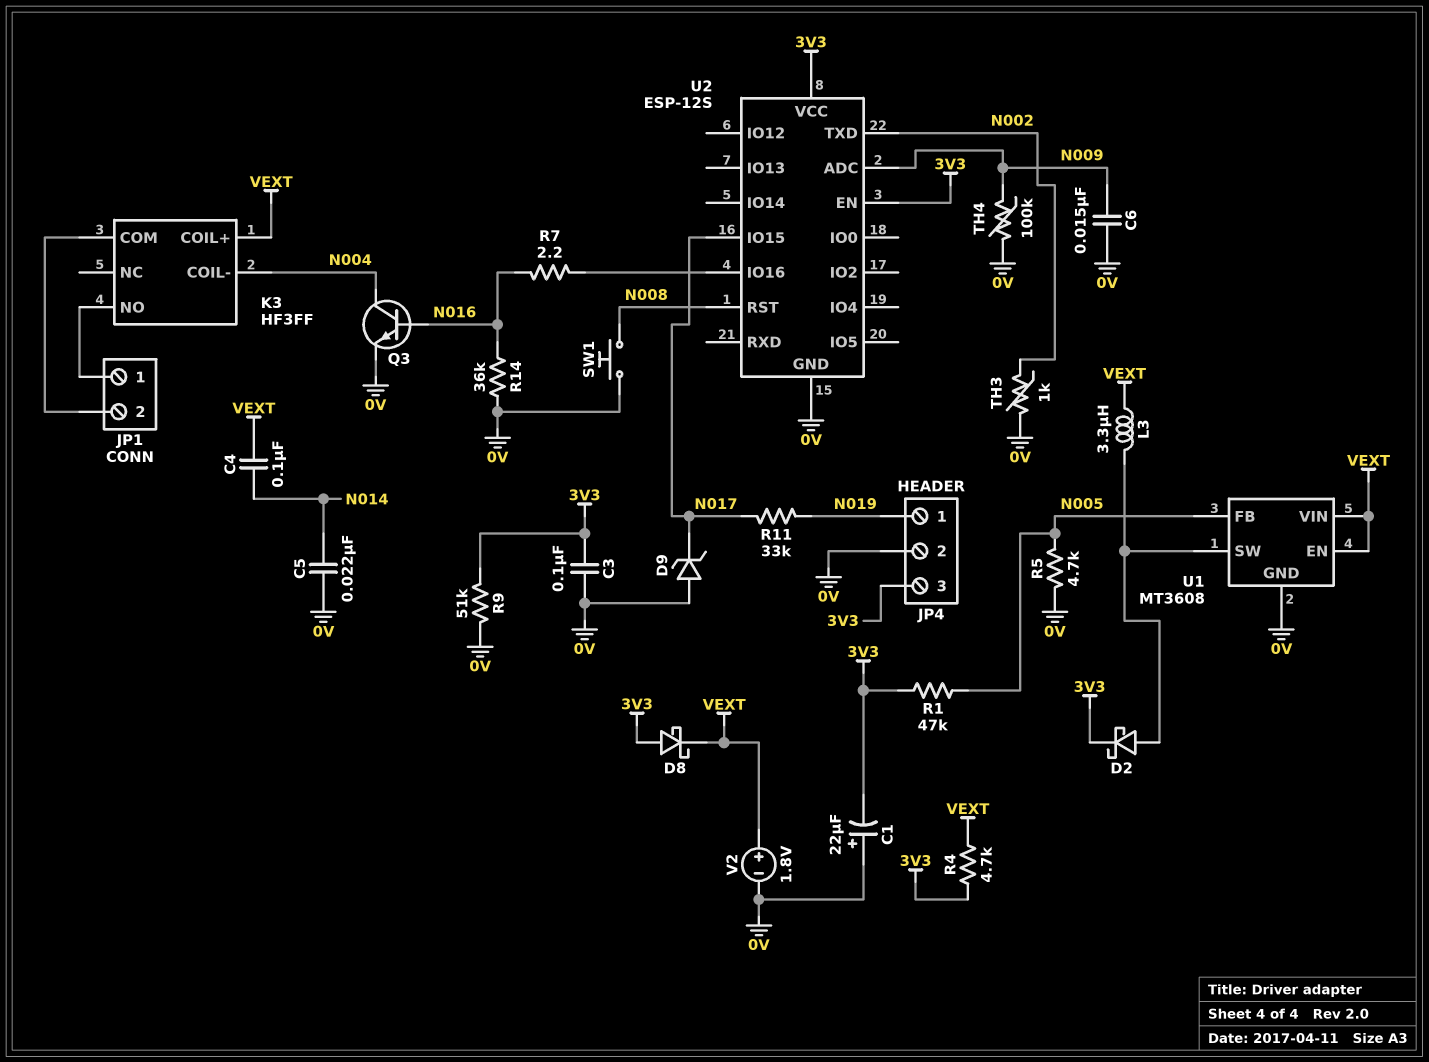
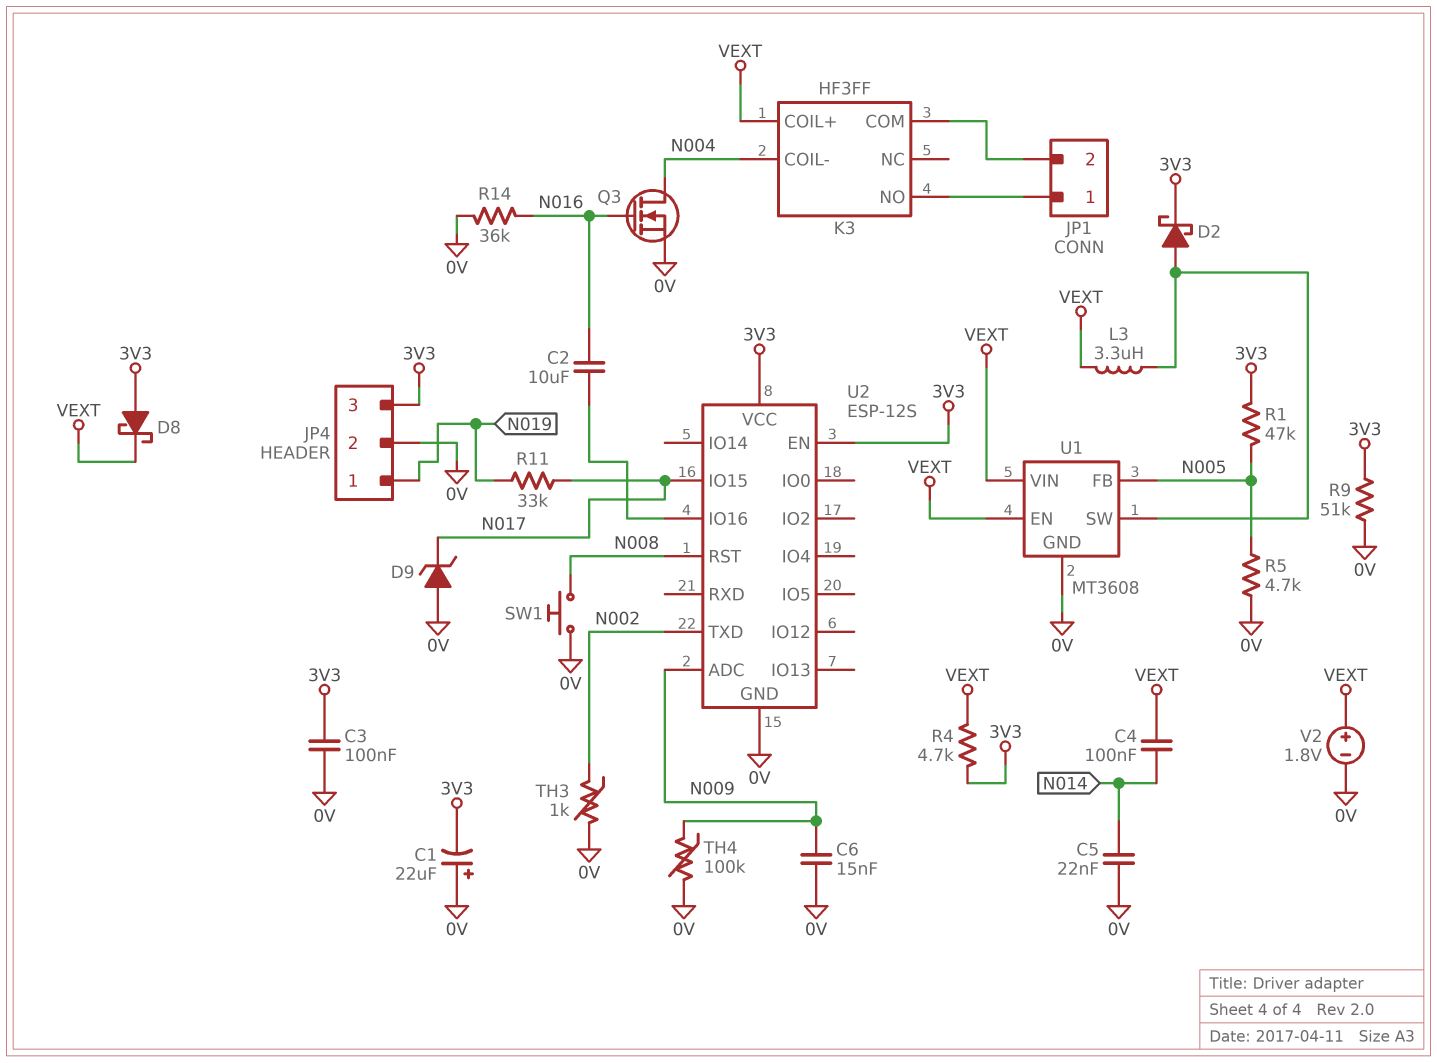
C2: none -> 10uF (N016, U2/IO16)
Q3: NPN (B N016, C N004, E 0V) -> NMOS (G N016, D N004, S 0V)
R7: 2.2 (N016, U2/IO16) -> none

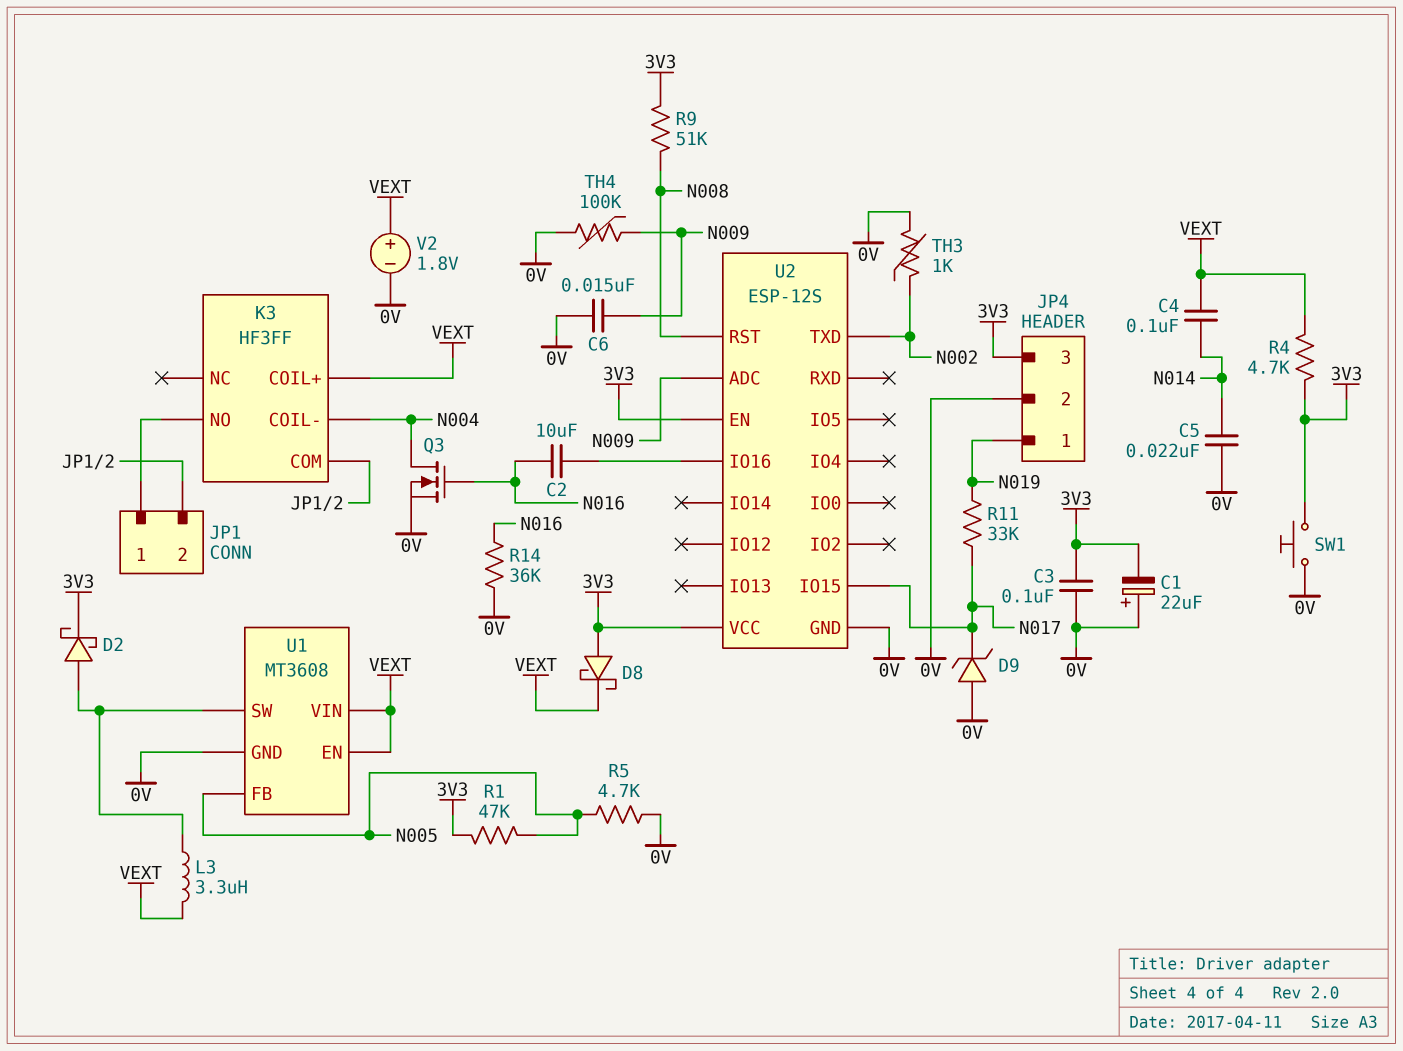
R9: 51k (0V, 3V3) -> 51k (3V3, N008)
SW1: button (0V, N008) -> button (0V, 3V3)

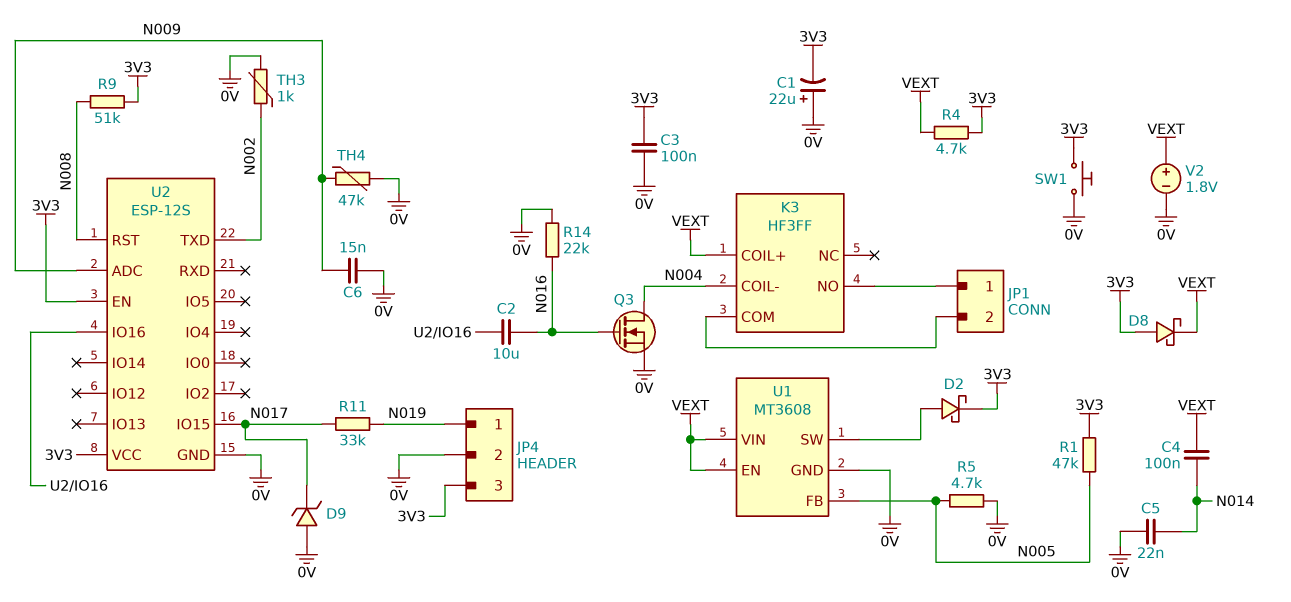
L3: 3.3uH (U1/SW, VEXT) -> none
R14: 36k (0V, N016) -> 22k (0V, N016)
TH4: 100k (0V, N009) -> 47k (0V, N009)

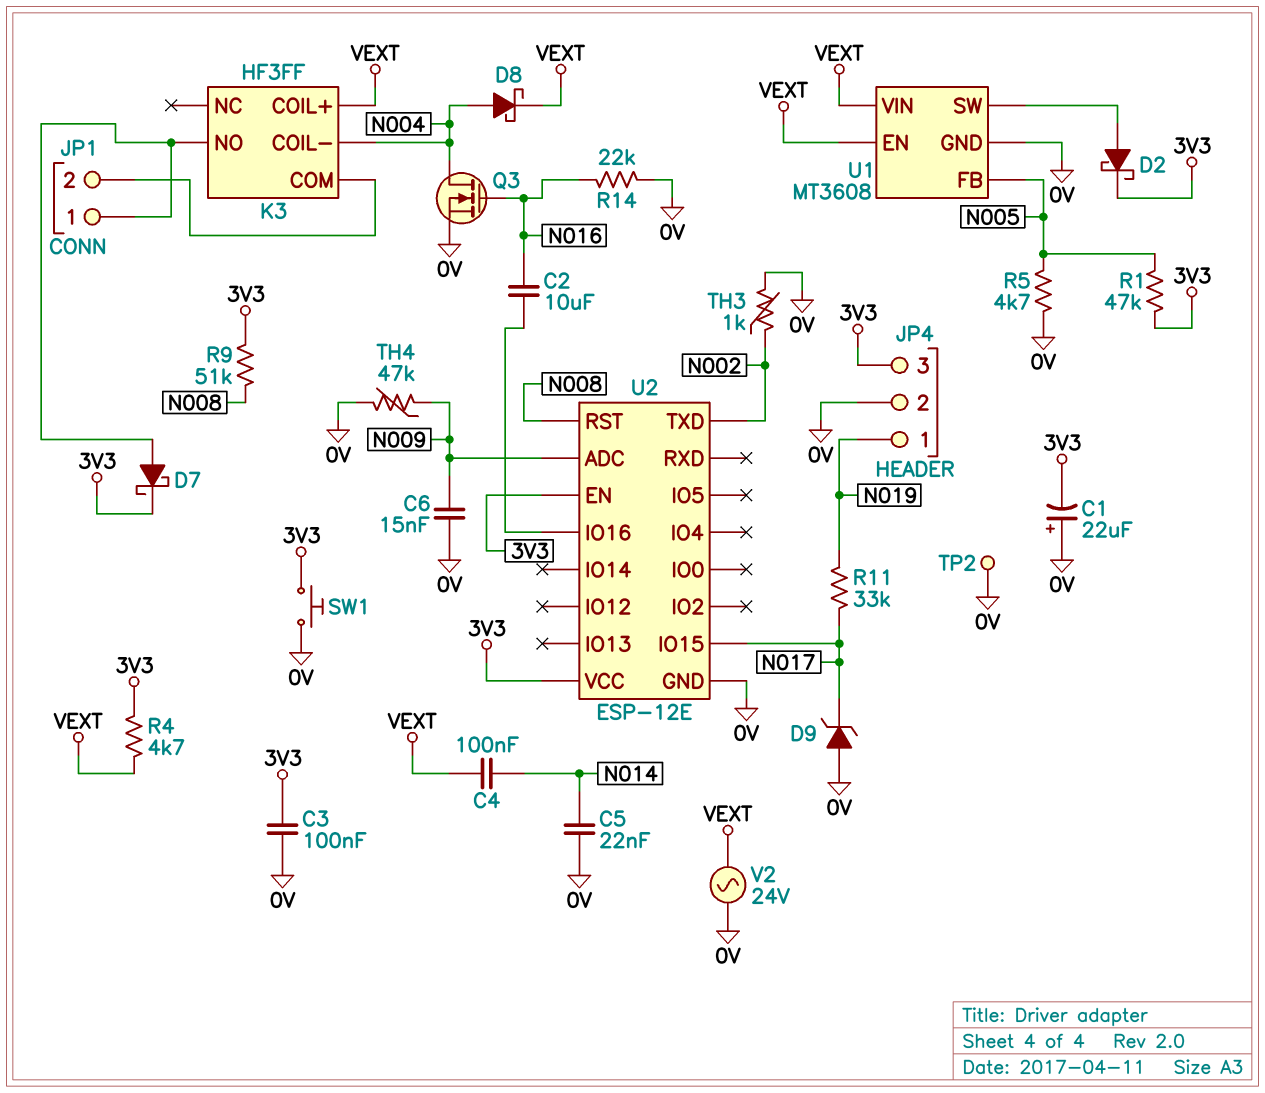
D7: none -> schottky (A JP1/1, K 3V3)
D8: schottky (A 3V3, K VEXT) -> schottky (A N004, K VEXT)
TP2: none -> test point (0V)
U2: ESP-12S -> ESP-12E
V2: 1.8V (plus VEXT, minus 0V) -> AC 24V (0V, VEXT)

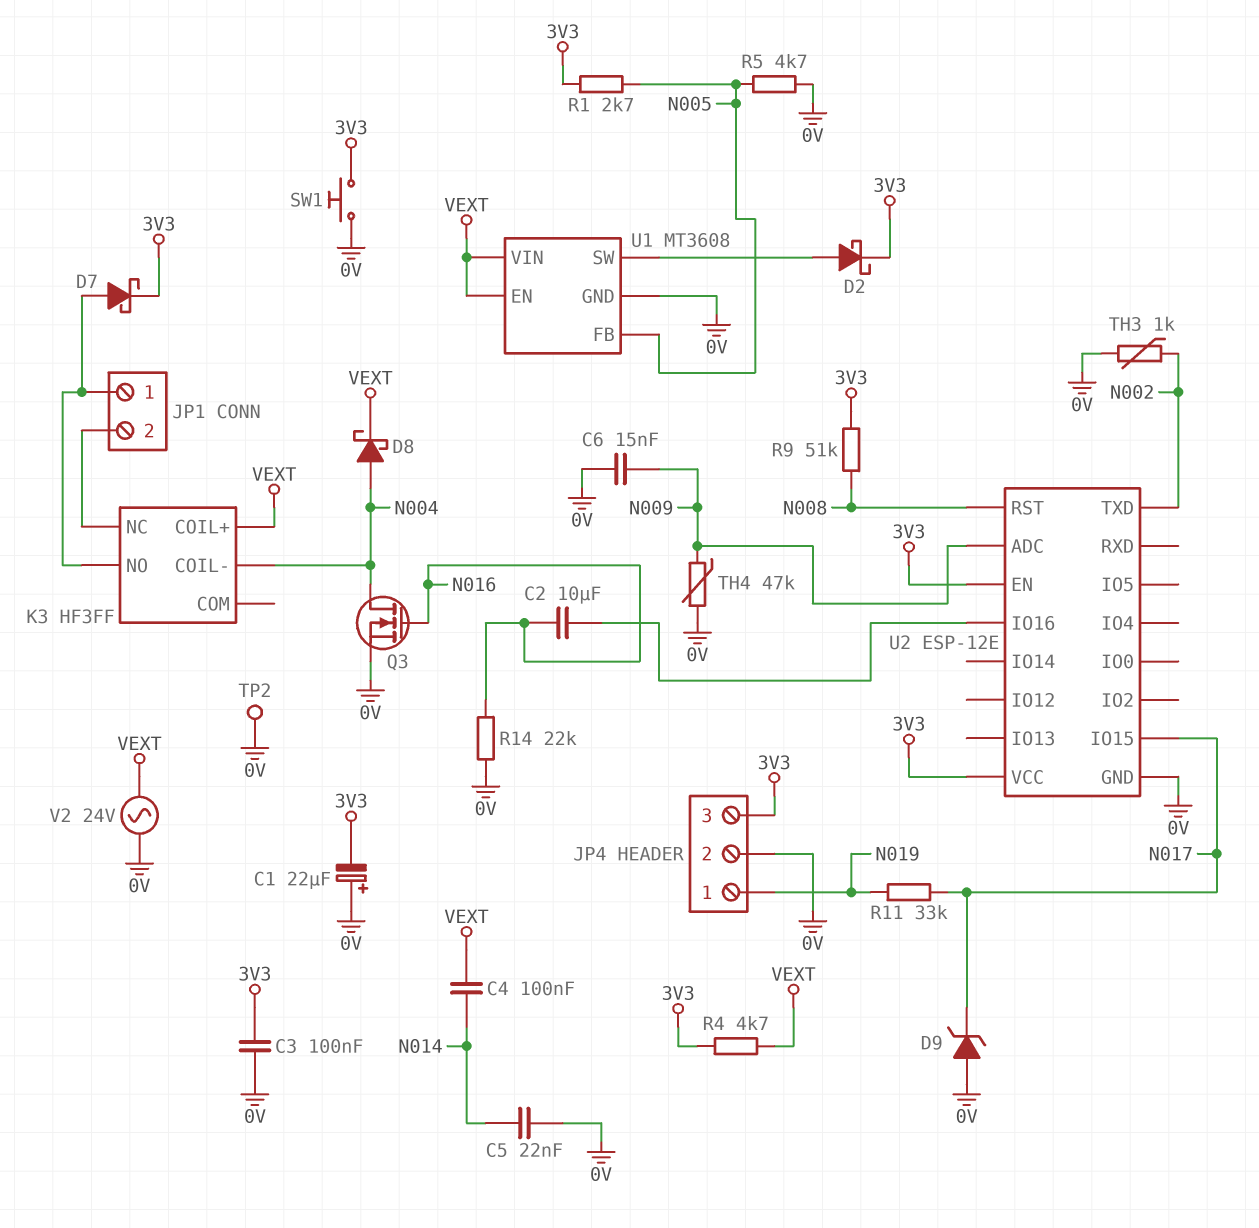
K3 pin COM: JP1/2 -> none
K3 pin NC: none -> JP1/2
R1: 47k (3V3, N005) -> 2.7k (3V3, N005)

